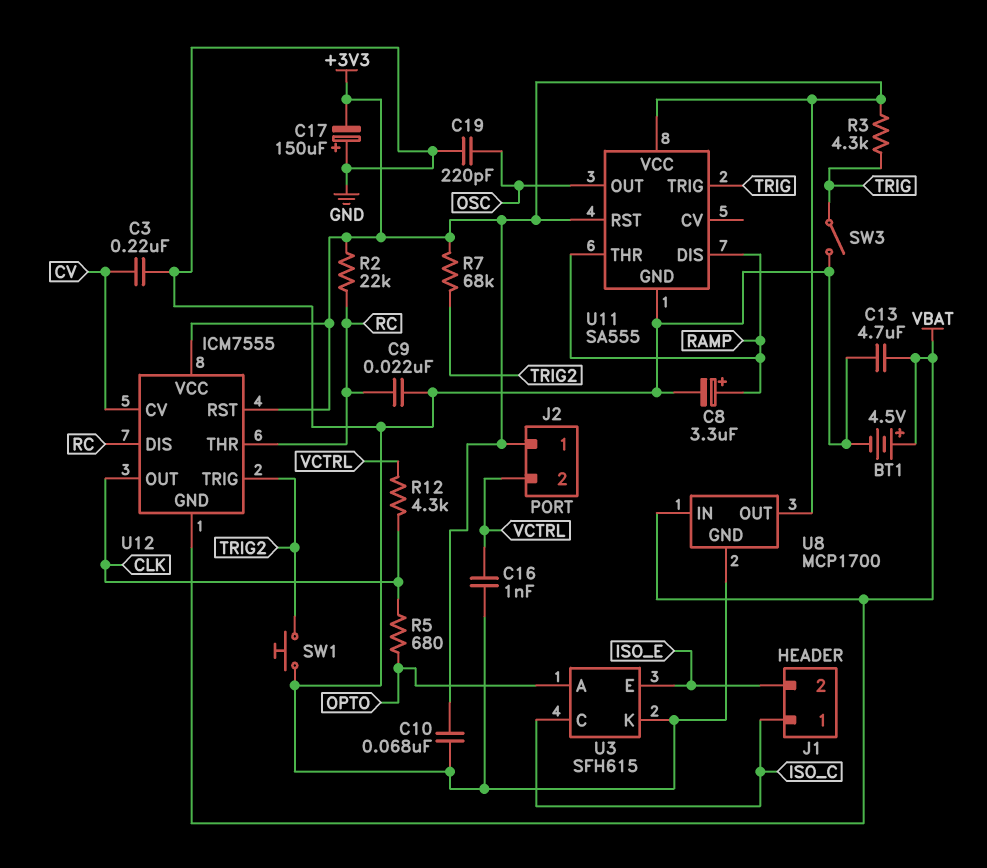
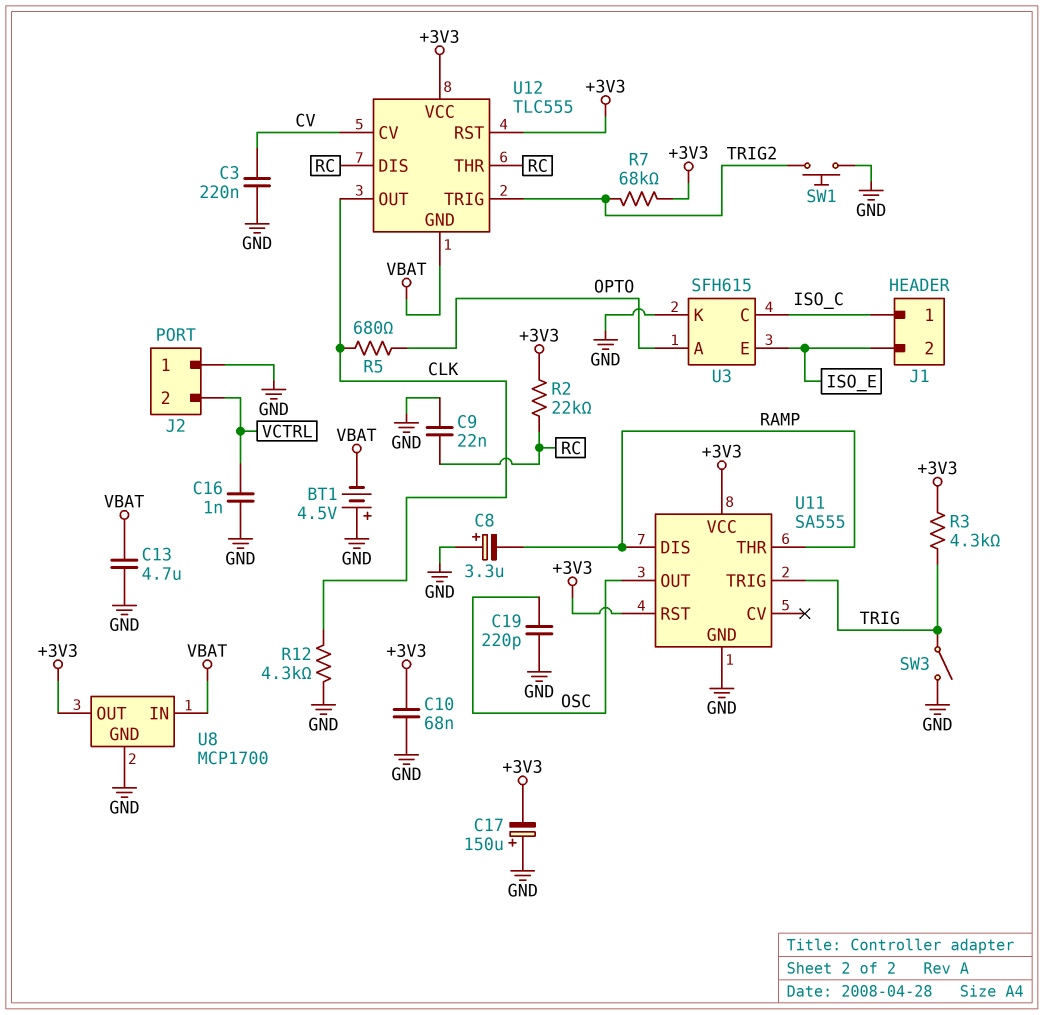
BT1: 4.5V (plus VBAT, minus GND) -> 4.5V (plus GND, minus VBAT)
C8: 3.3uF (plus RAMP, minus GND) -> 3.3uF (plus GND, minus RAMP)
J2 pin 1: +3V3 -> GND
R12: 4.3k (CLK, VCTRL) -> 4.3k (CLK, GND)
U12: ICM7555 -> TLC555

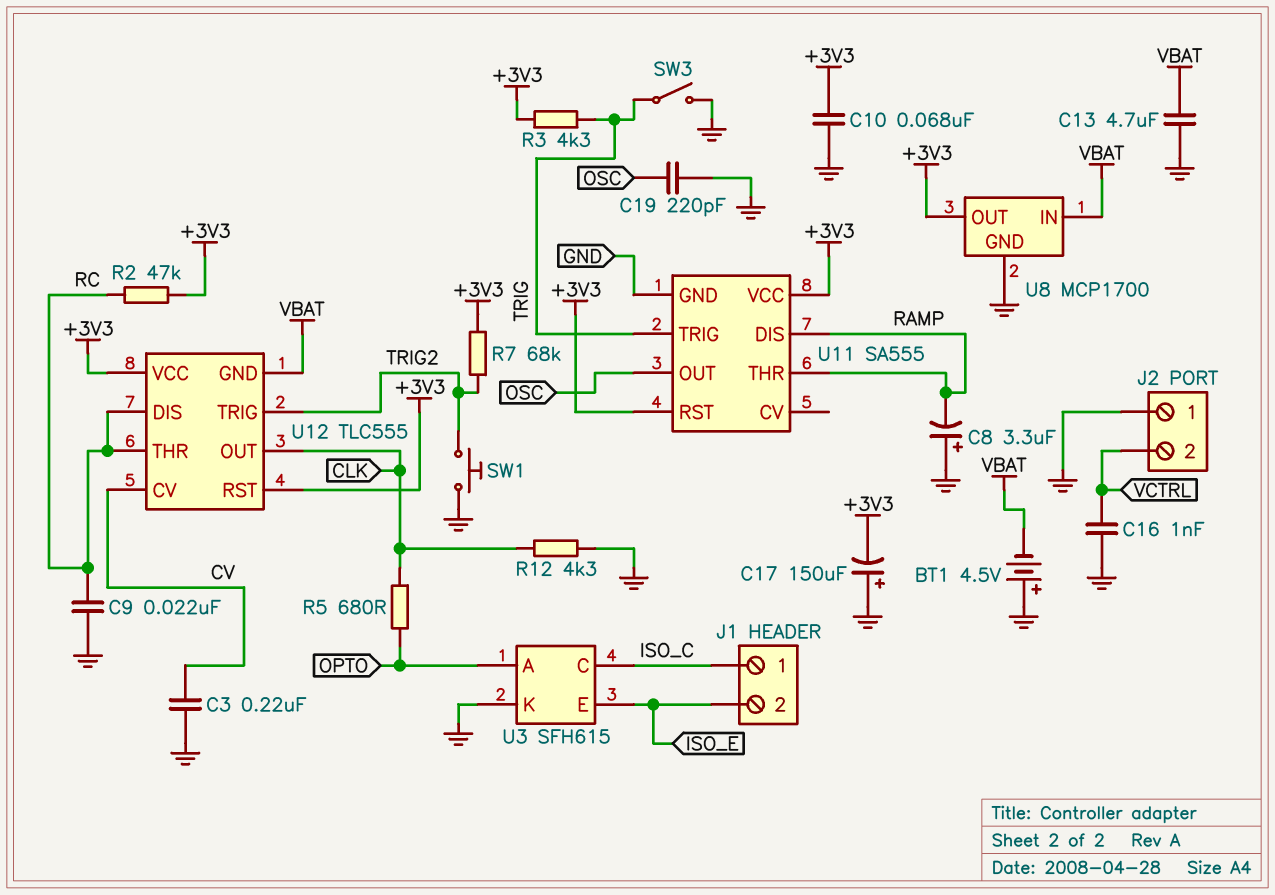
R2: 22k (+3V3, RC) -> 47k (+3V3, RC)

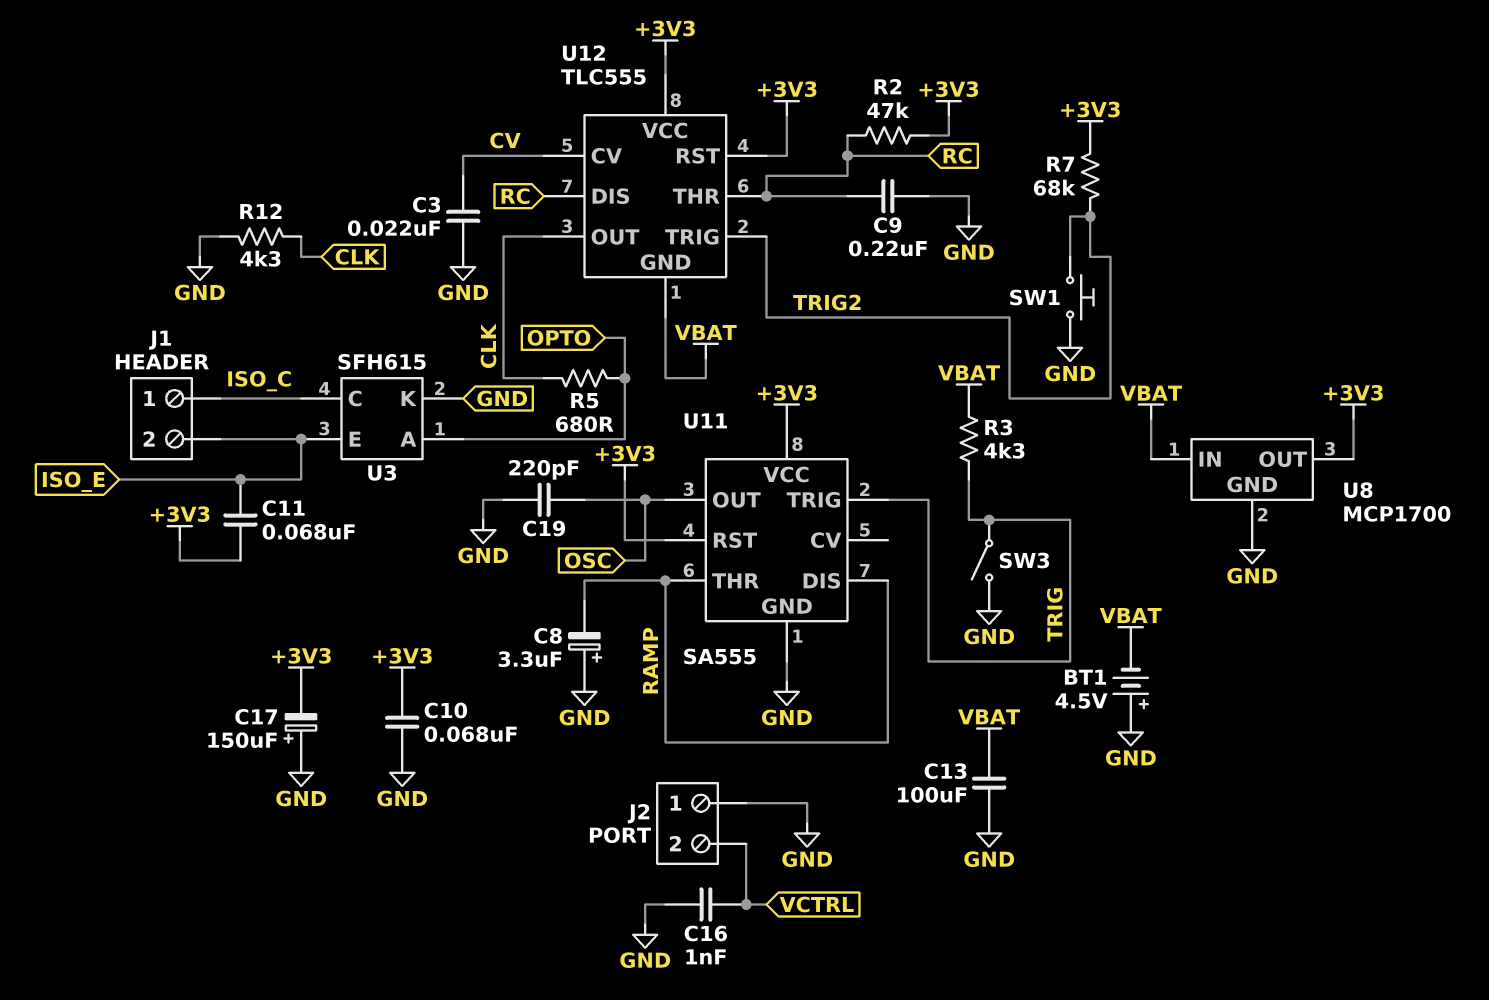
C3: 220nF (CV, GND) -> 22nF (CV, GND)
C9: 22nF (GND, RC) -> 220nF (GND, RC)
C11: none -> 68nF (+3V3, ISO_E)
C13: 4.7uF (GND, VBAT) -> 100uF (GND, VBAT)
R3: 4.3k (+3V3, TRIG) -> 4.3k (TRIG, VBAT)

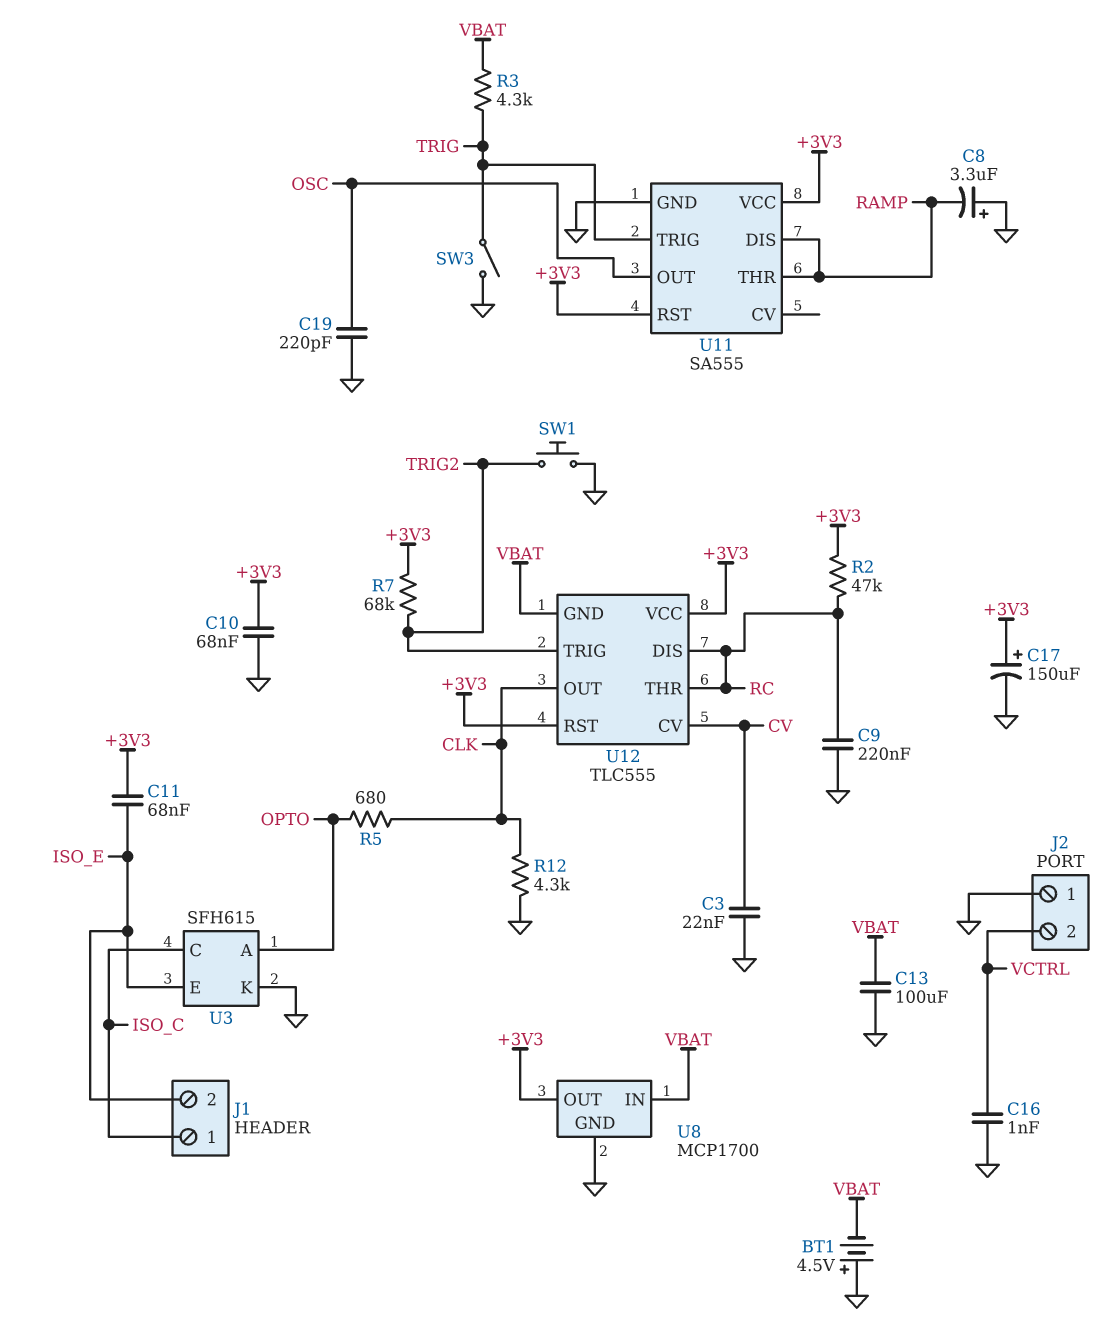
C17: 150uF (plus GND, minus +3V3) -> 150uF (plus +3V3, minus GND)

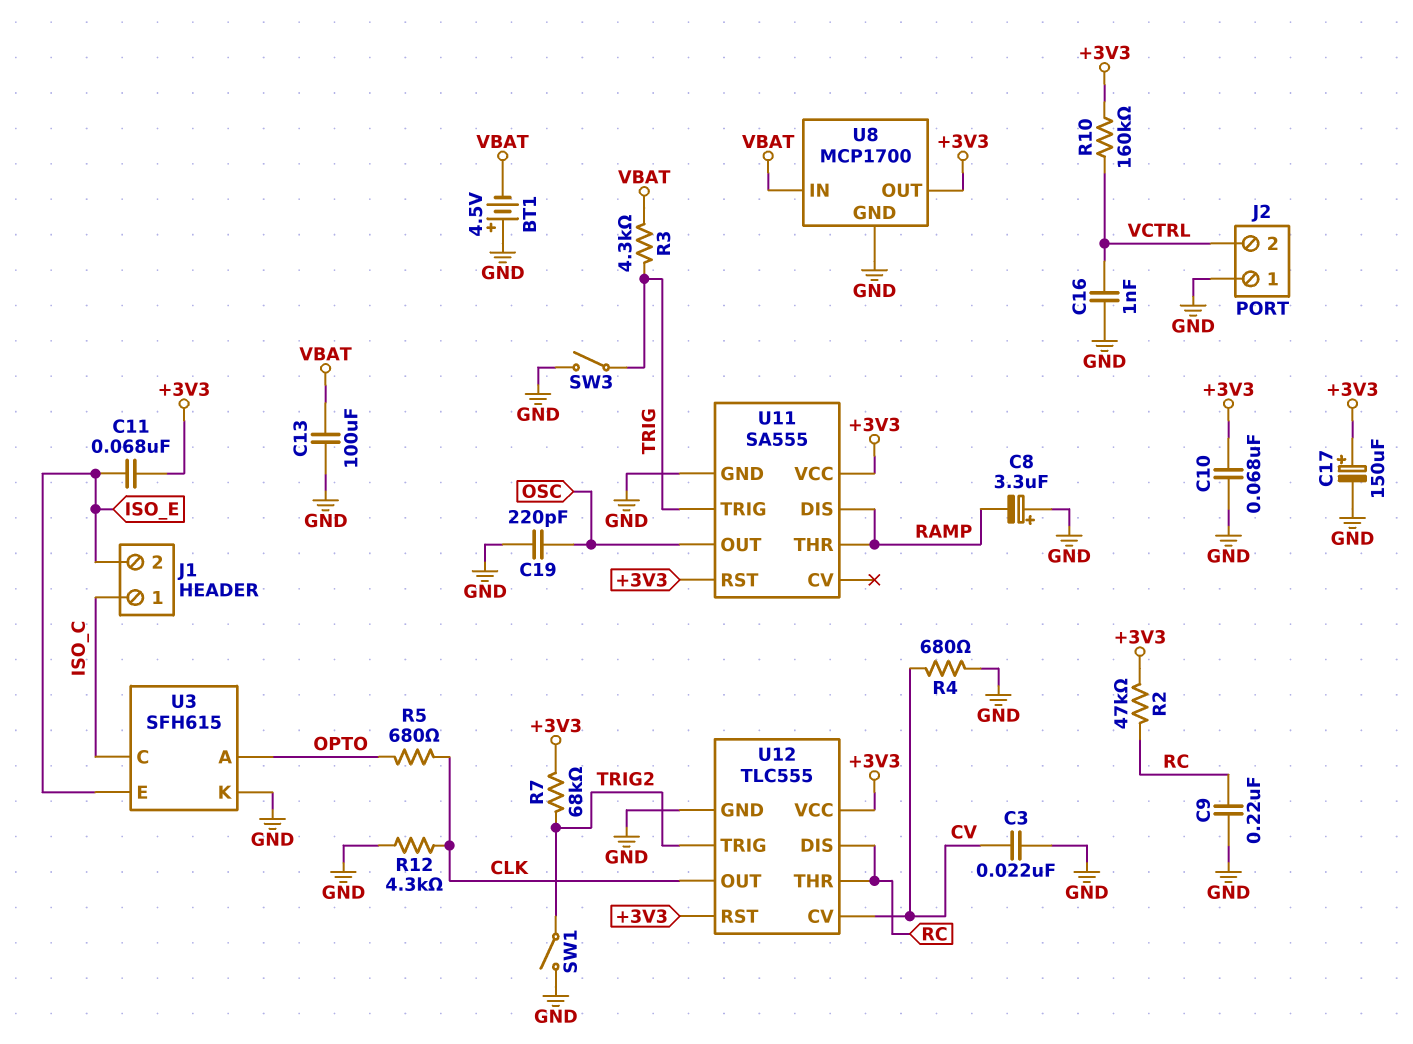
R4: none -> 680 (CV, GND)
R10: none -> 160k (+3V3, VCTRL)
SW1: button (GND, TRIG2) -> switch (GND, TRIG2)
U12 pin GND: VBAT -> GND

